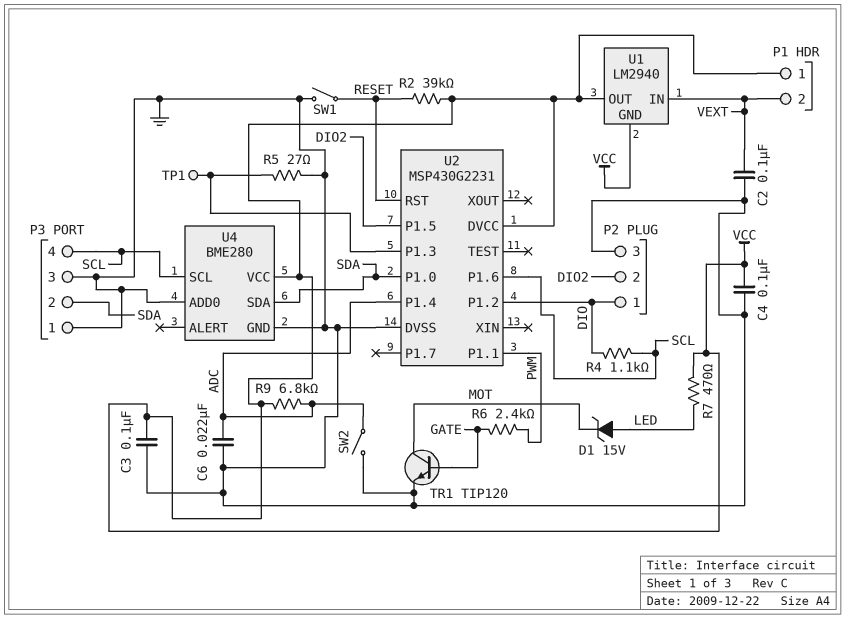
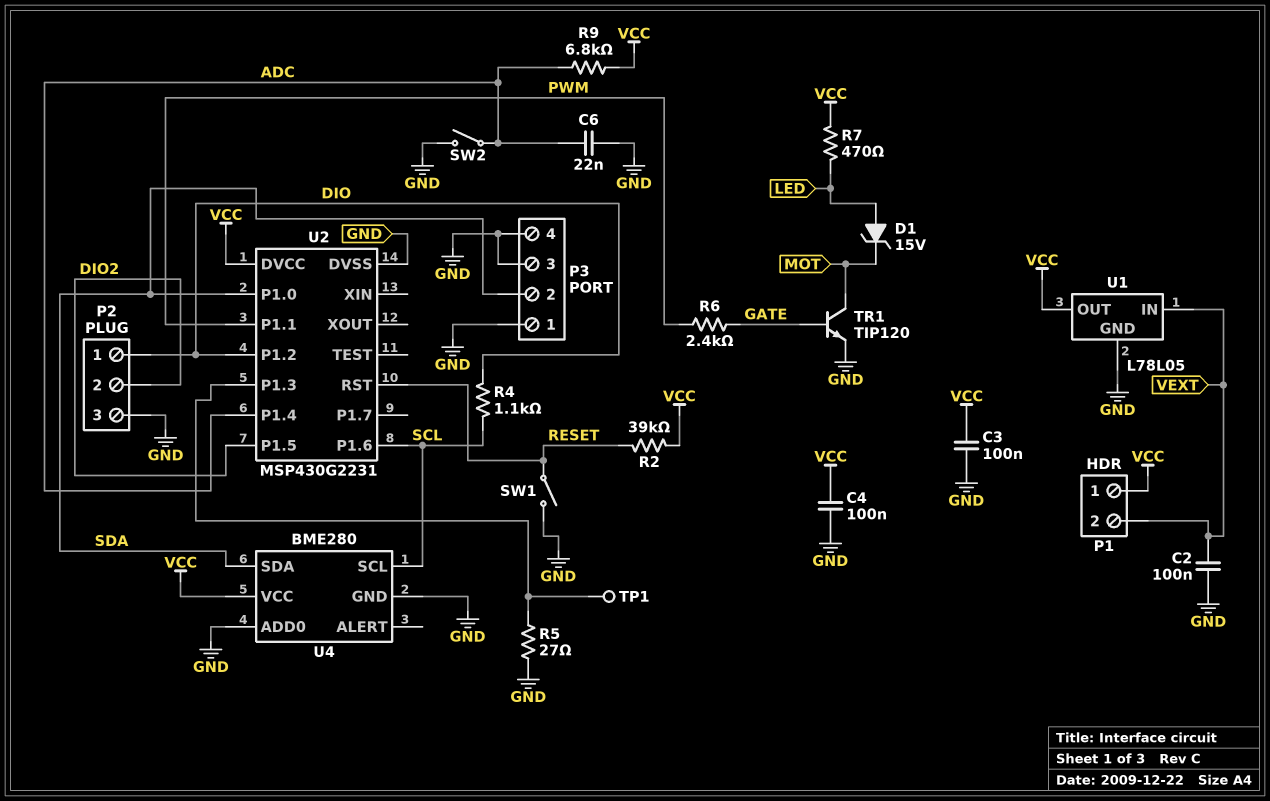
P3 pin 4: SCL -> GND
U1: LM2940 -> L78L05
U1 pin GND: VCC -> GND

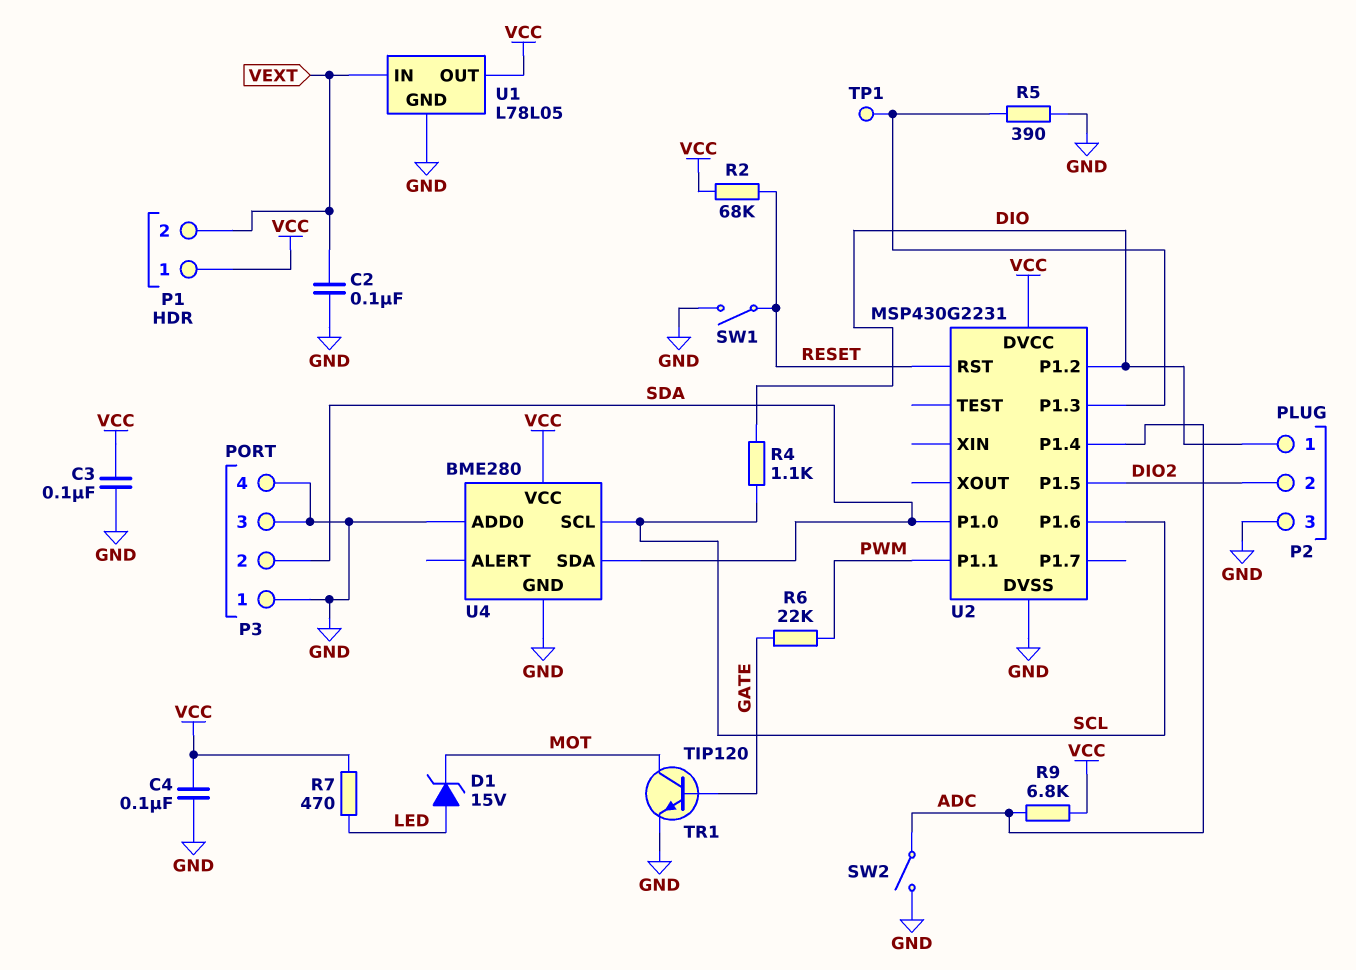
C6: 22nF (ADC, GND) -> none
R2: 39k (RESET, VCC) -> 68k (RESET, VCC)
R5: 27 (GND, U2/P1.3) -> 390 (GND, U2/P1.3)
R6: 2.4k (GATE, PWM) -> 22k (GATE, PWM)

